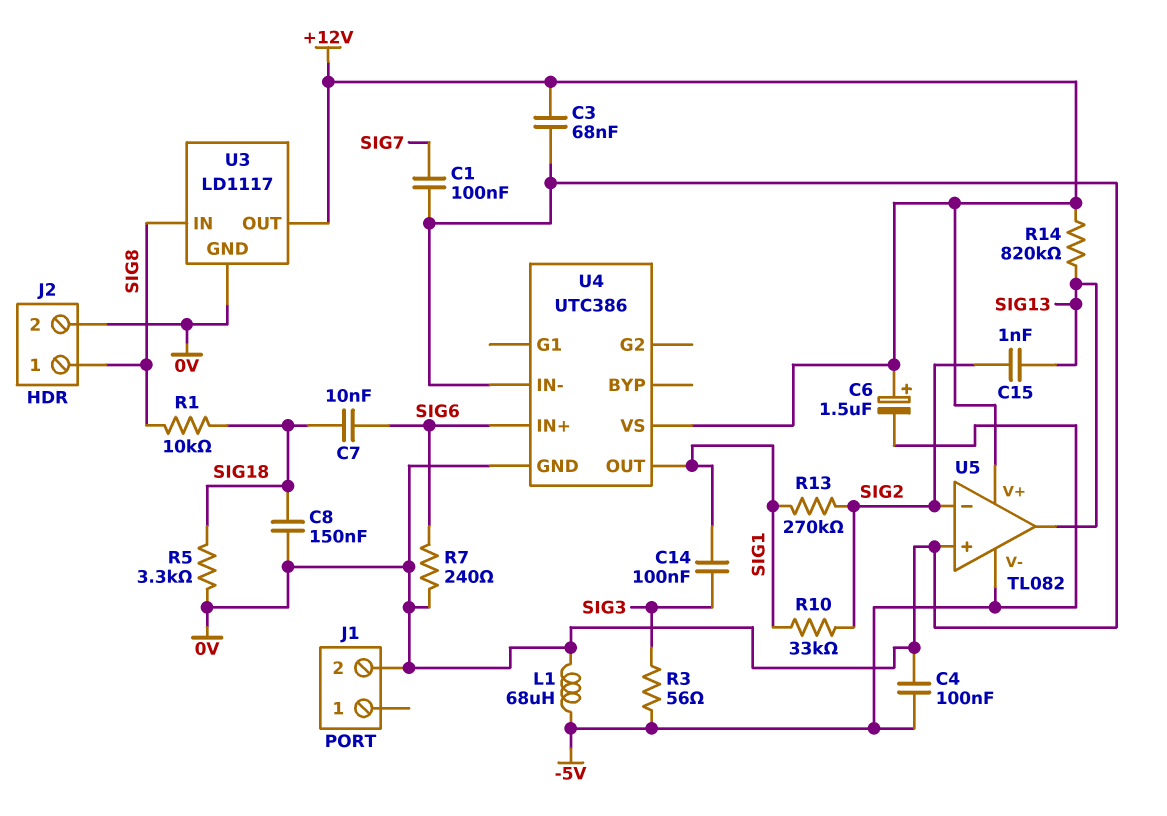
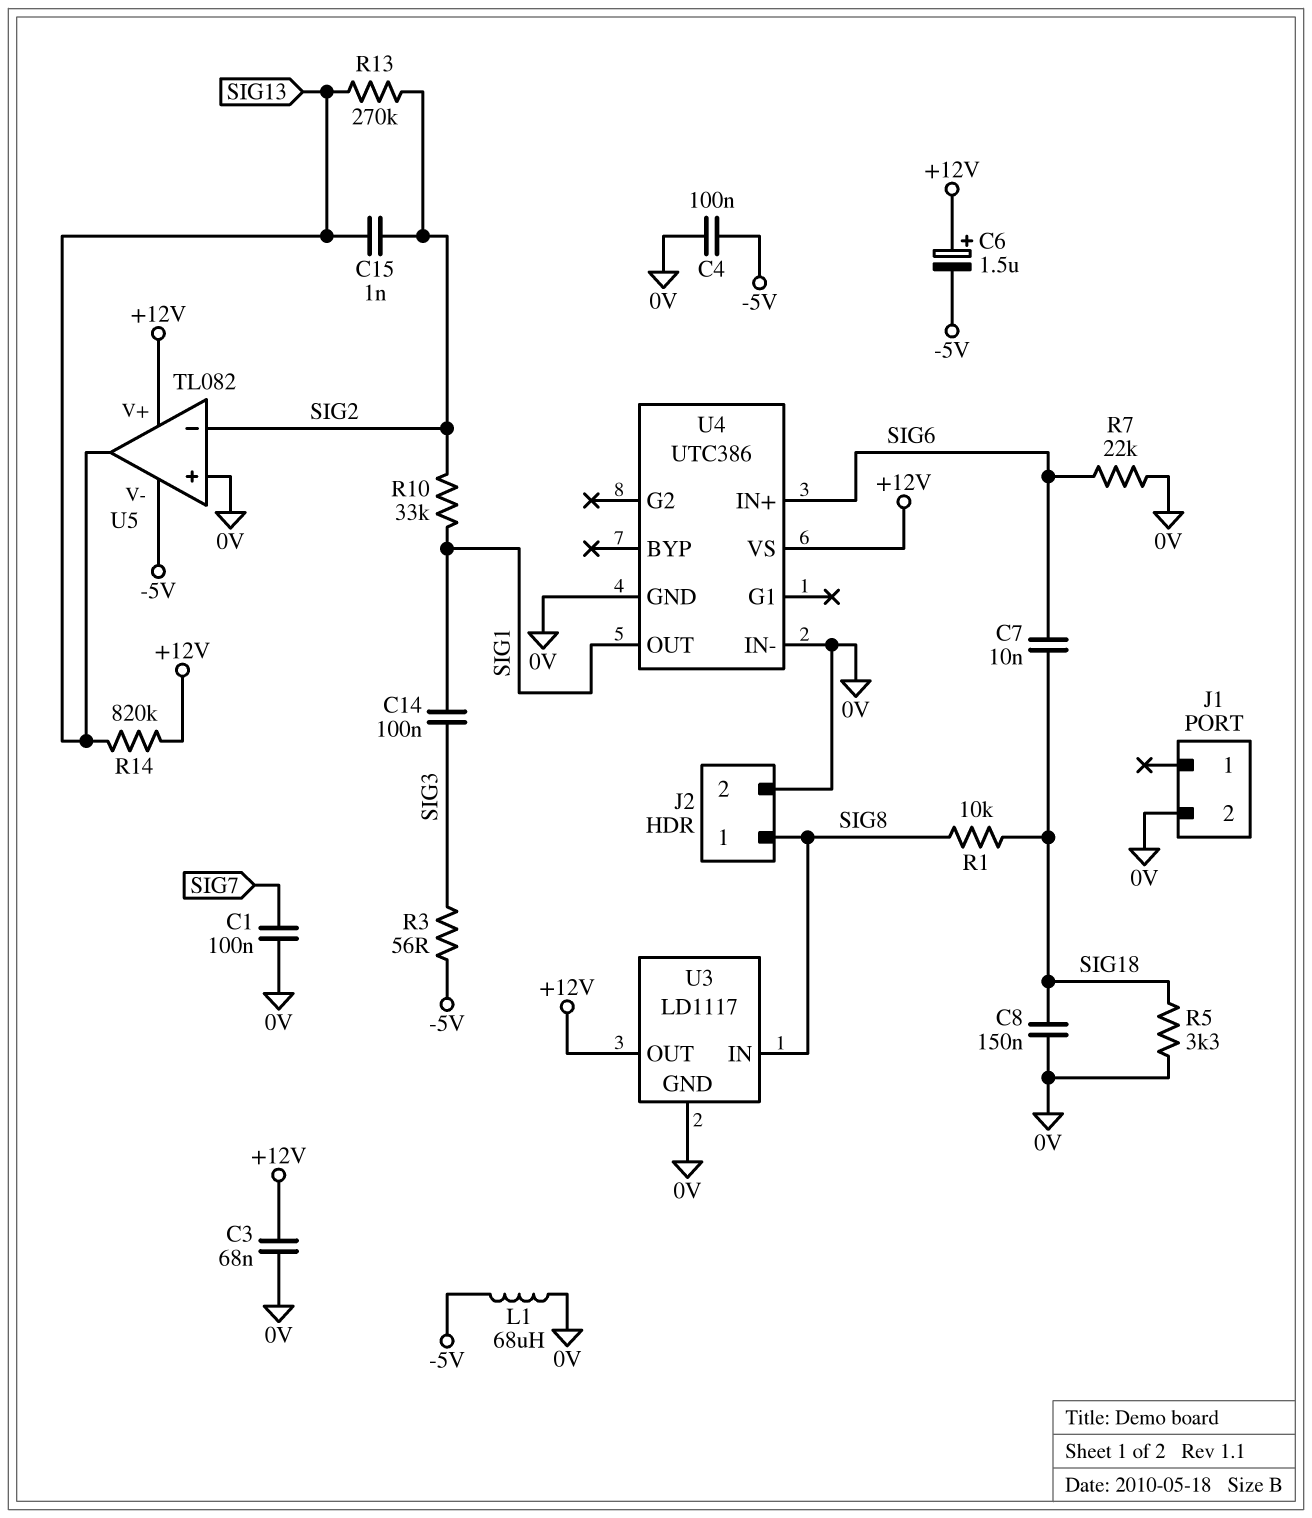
R7: 240 (0V, SIG6) -> 22k (0V, SIG6)
R13: 270k (SIG1, SIG2) -> 270k (SIG2, SIG13)

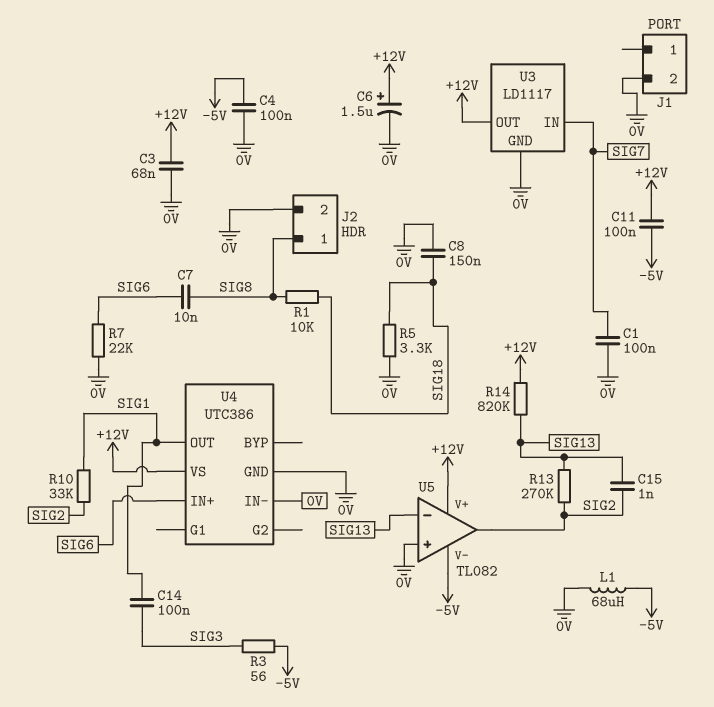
C6: 1.5uF (plus +12V, minus -5V) -> 1.5uF (plus +12V, minus 0V)
C7: 10nF (SIG6, SIG18) -> 10nF (SIG6, SIG8)
C11: none -> 100nF (+12V, -5V)
U3 pin IN: SIG8 -> SIG7
U5 pin in-: SIG2 -> SIG13
U5 pin out: SIG13 -> SIG2

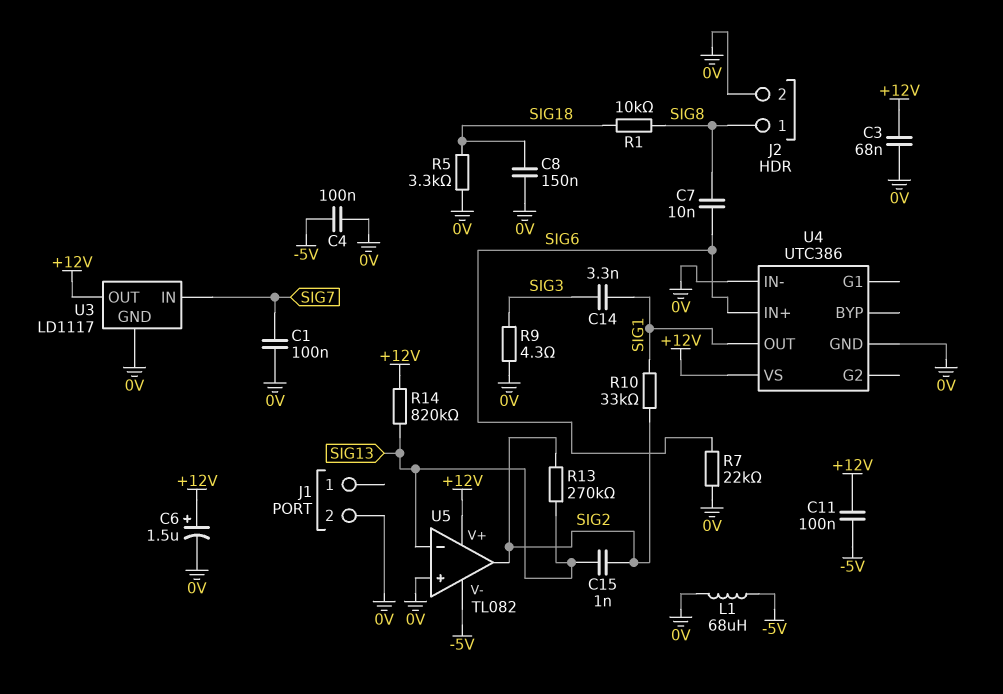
C14: 100nF (SIG1, SIG3) -> 3.3nF (SIG1, SIG3)
R3: 56 (-5V, SIG3) -> none
R9: none -> 4.3 (0V, SIG3)

